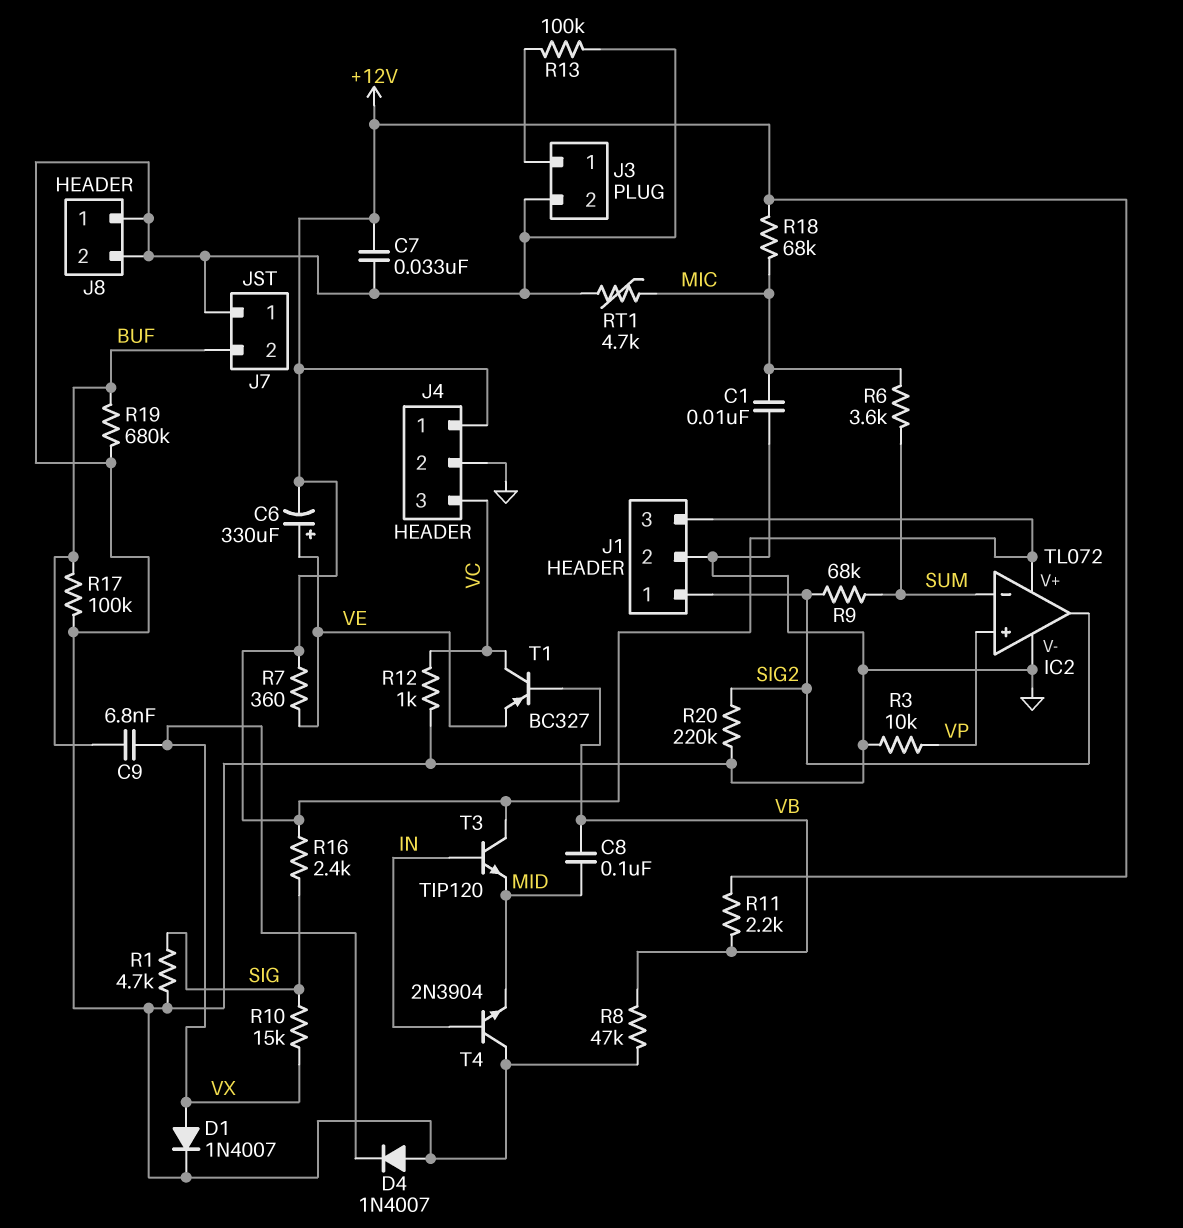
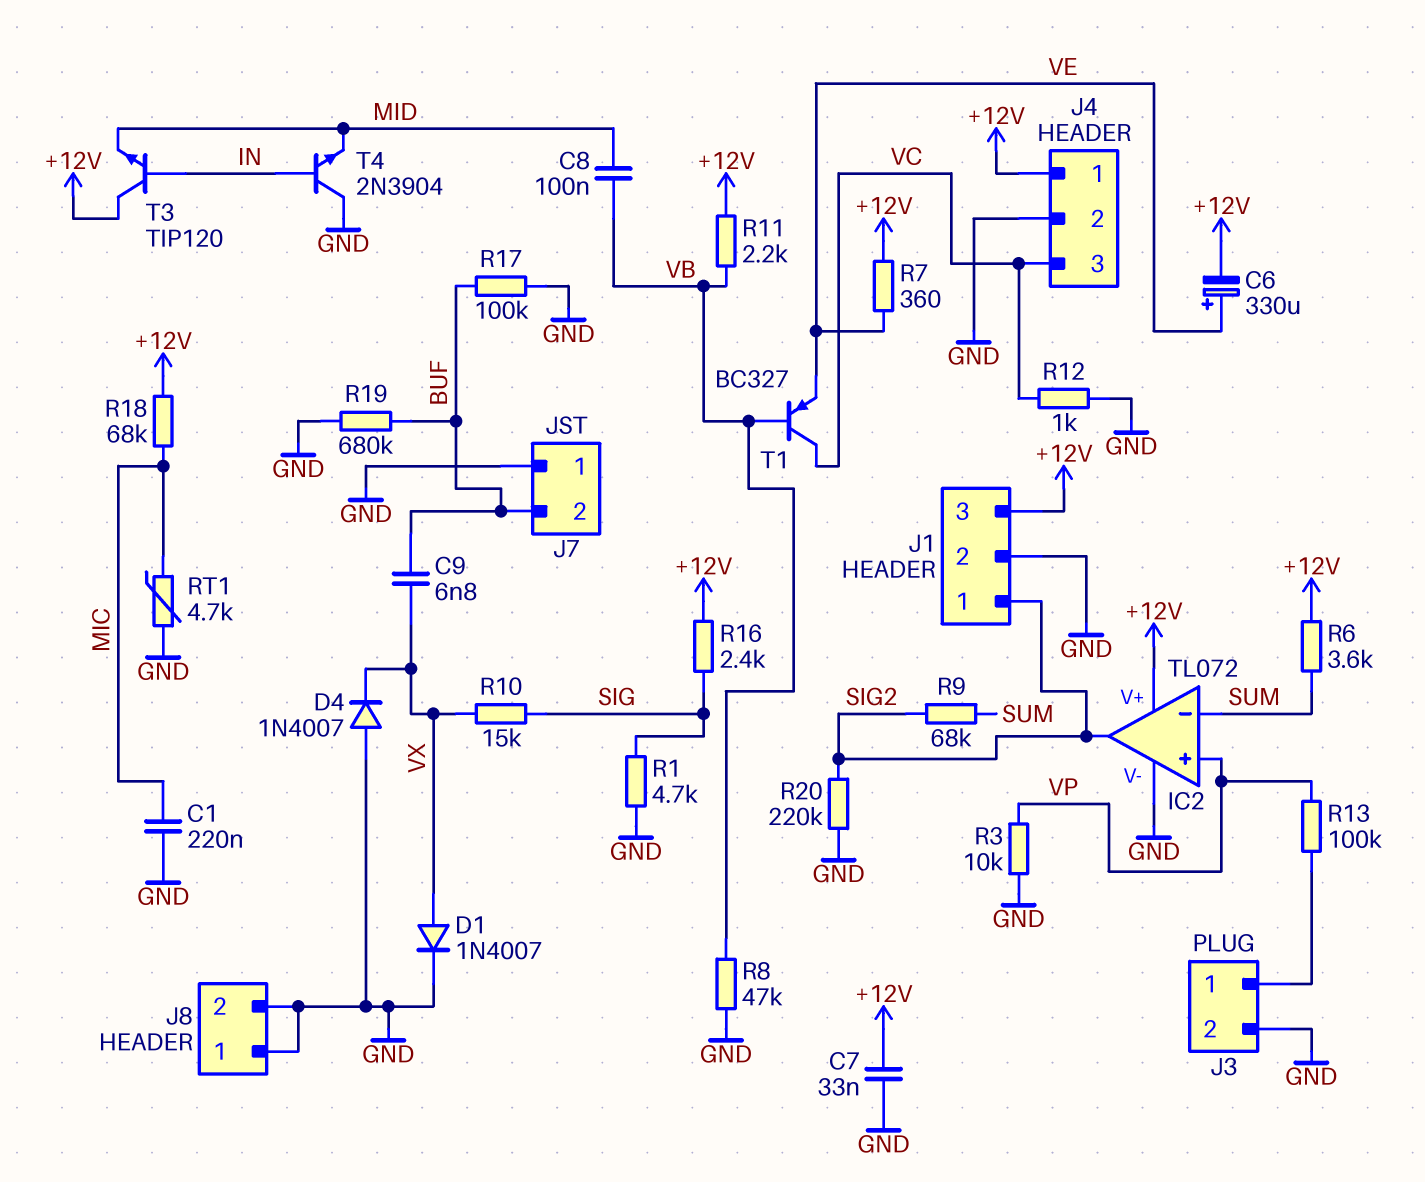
C1: 10nF (GND, MIC) -> 220nF (GND, MIC)
R6: 3.6k (MIC, SUM) -> 3.6k (+12V, SUM)
R13: 100k (GND, J3/1) -> 100k (J3/1, VP)

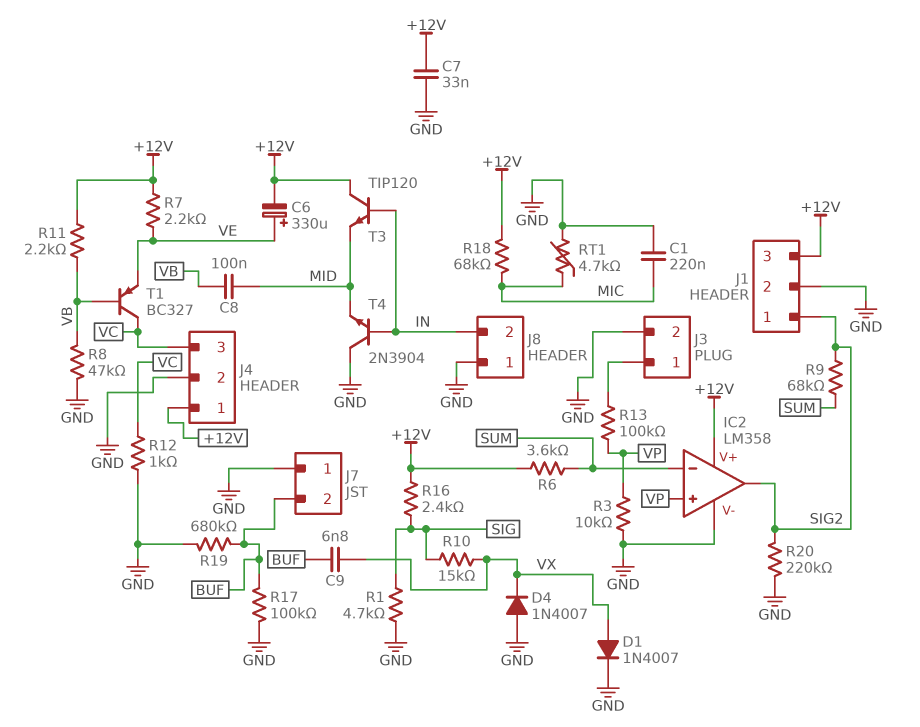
IC2: TL072 -> LM358
J8 pin 2: GND -> IN
R7: 360 (+12V, VE) -> 2.2k (+12V, VE)

